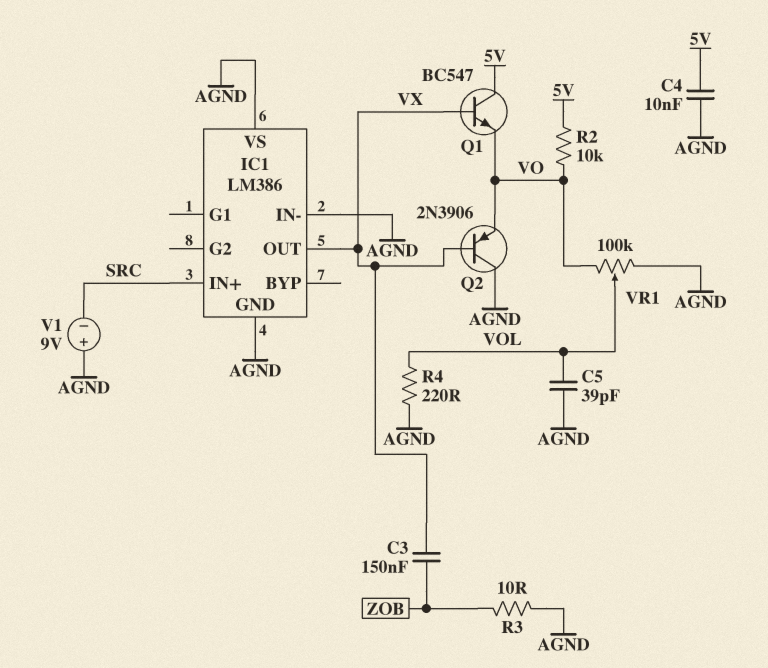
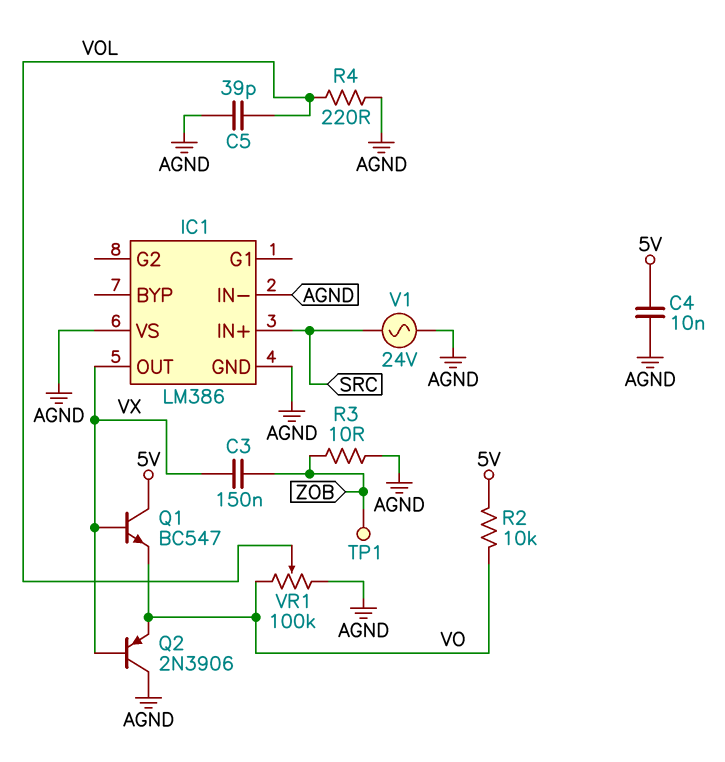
TP1: none -> test point (ZOB)
V1: 9V (plus AGND, minus SRC) -> AC 24V (AGND, SRC)

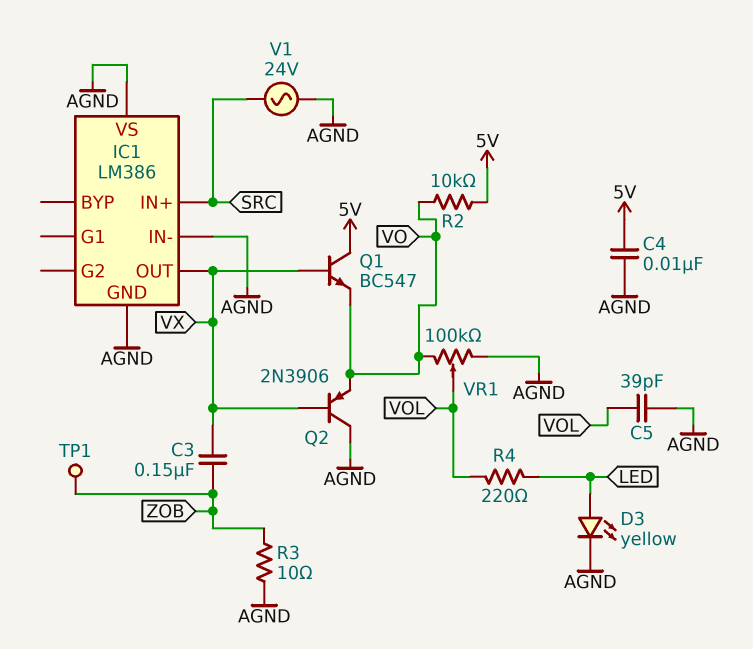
D3: none -> LED yellow (A LED, K AGND)
R4: 220 (AGND, VOL) -> 220 (LED, VOL)

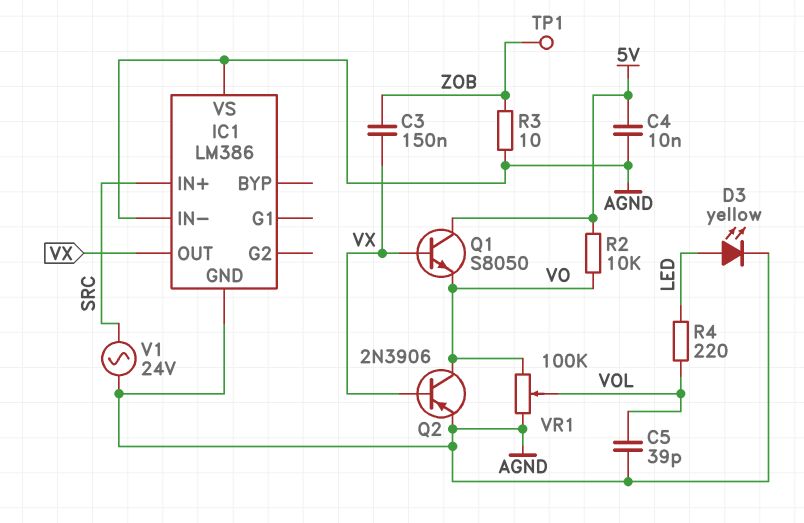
Q1: NPN BC547 (B VX, C 5V, E VO) -> NPN S8050 (B VX, C 5V, E VO)
Q2: PNP 2N3906 (B VX, C AGND, E VO) -> PNP 2N3906 (B VX, C VO, E AGND)

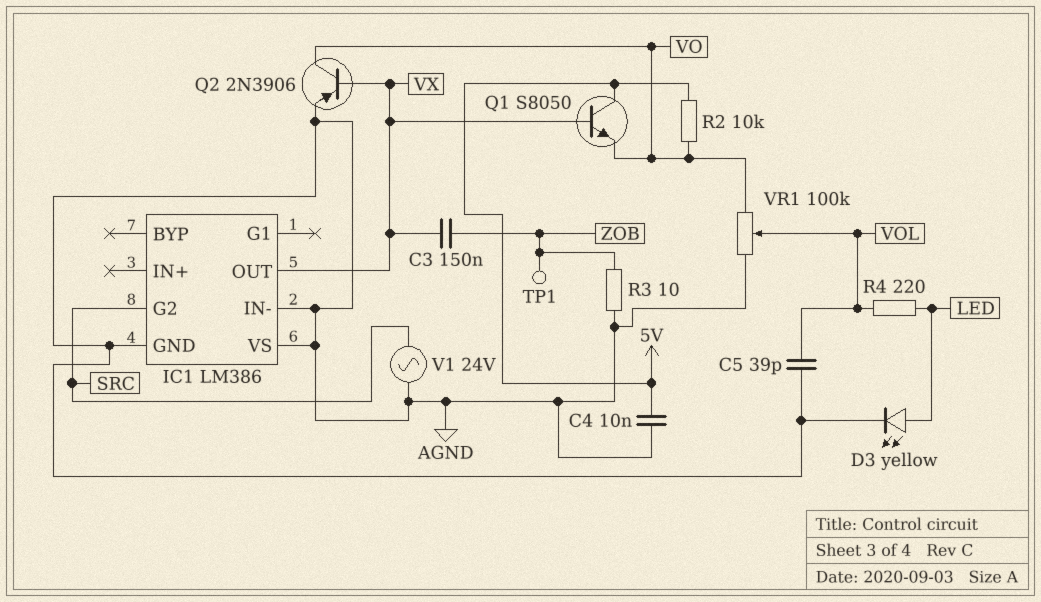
IC1 pin G2: none -> SRC
IC1 pin IN+: SRC -> none

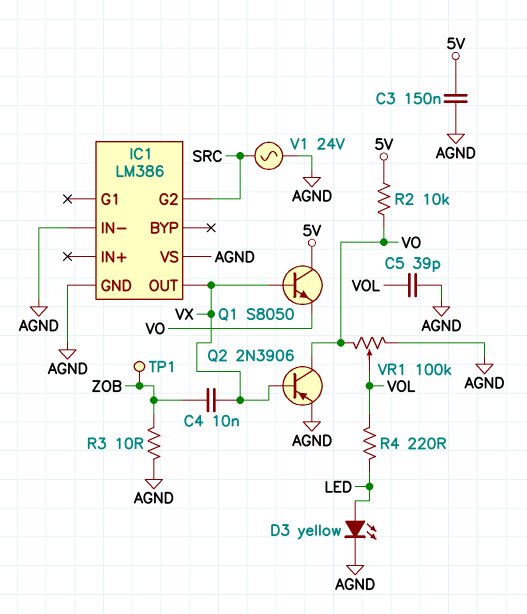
C3: 150nF (VX, ZOB) -> 150nF (5V, AGND)
C4: 10nF (5V, AGND) -> 10nF (VX, ZOB)

